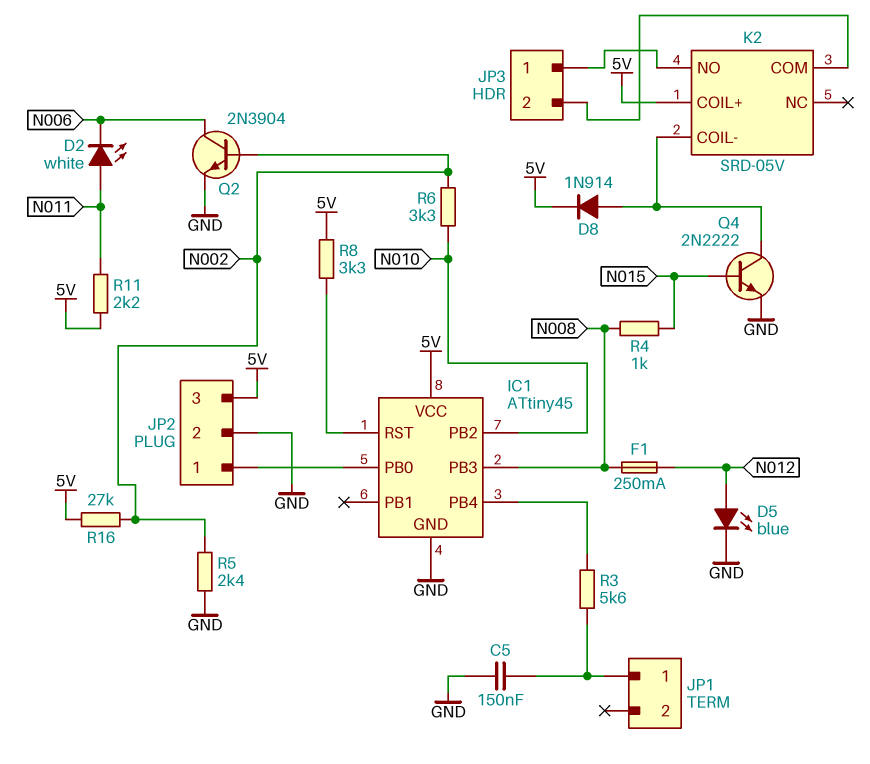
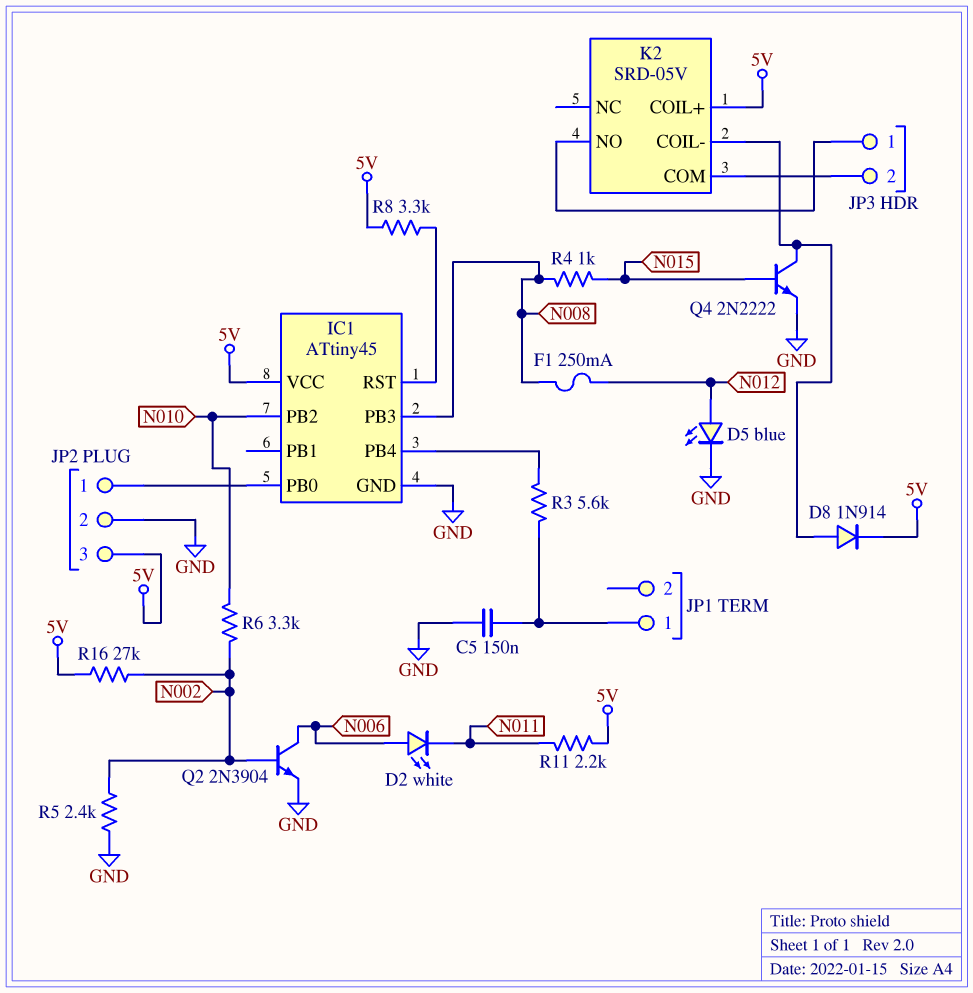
D2: LED white (A N011, K N006) -> LED white (A N006, K N011)

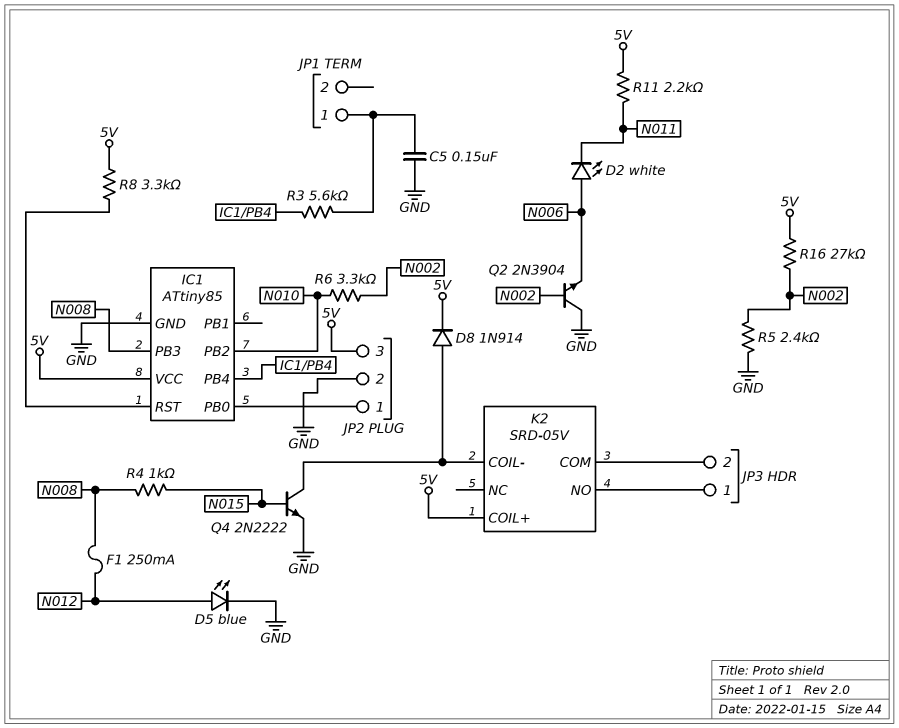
IC1: ATtiny45 -> ATtiny85
Q2: NPN 2N3904 (B N002, C N006, E GND) -> NPN 2N3904 (B N002, C GND, E N006)

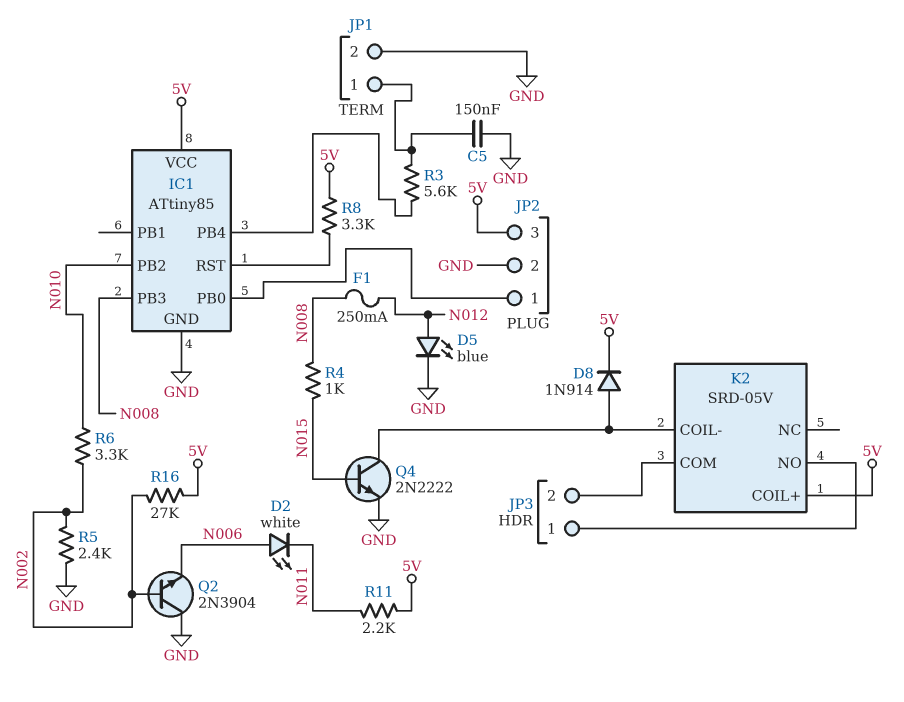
JP1 pin 2: none -> GND

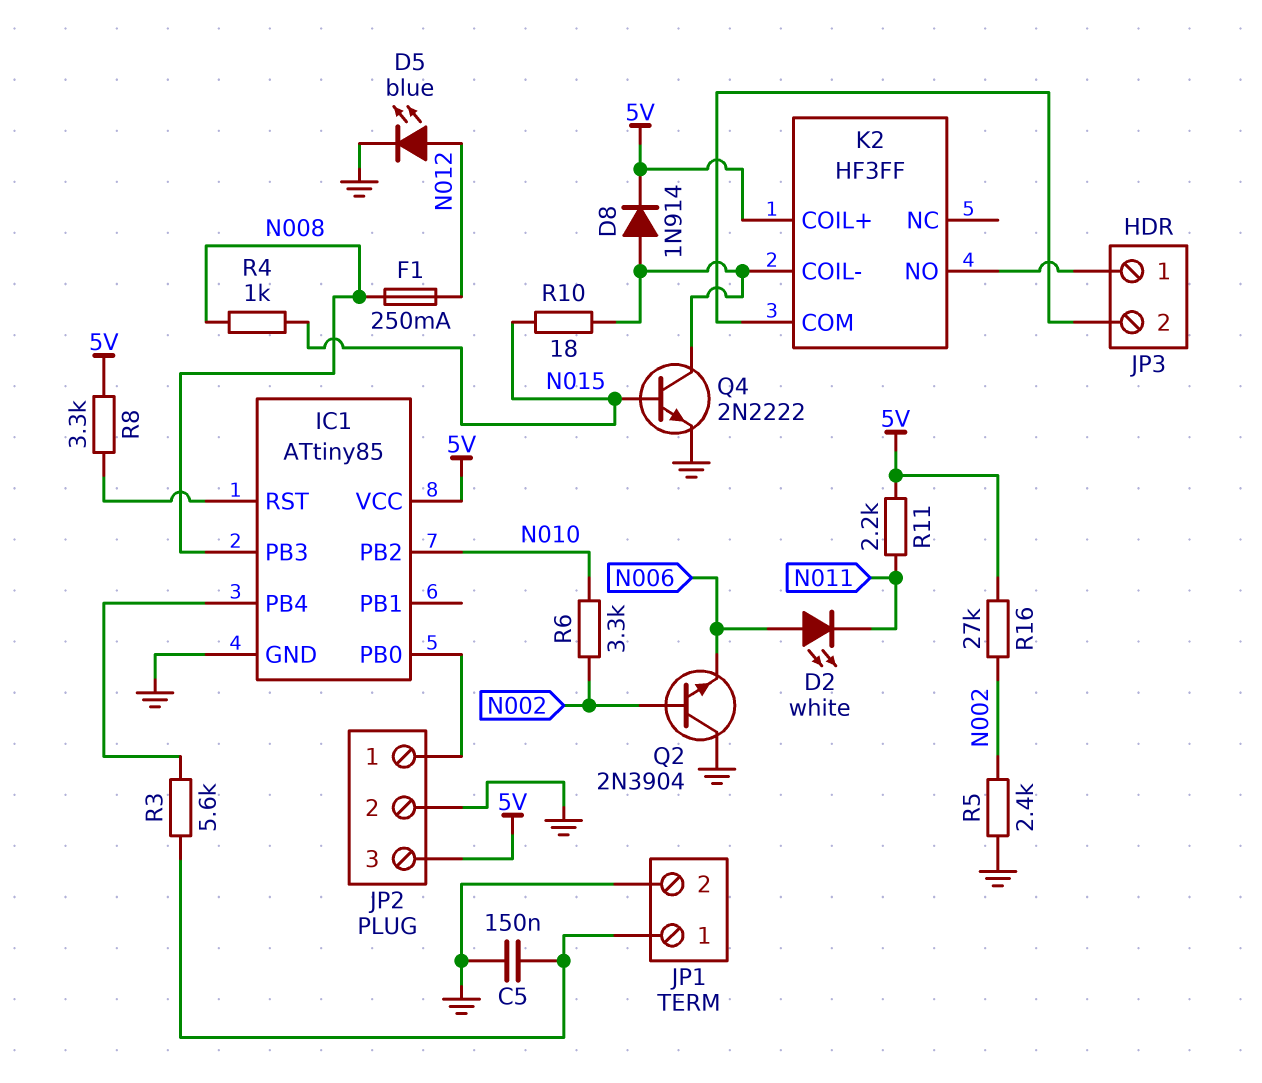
K2: SRD-05V -> HF3FF
R10: none -> 18 (K2/COIL-, N015)

